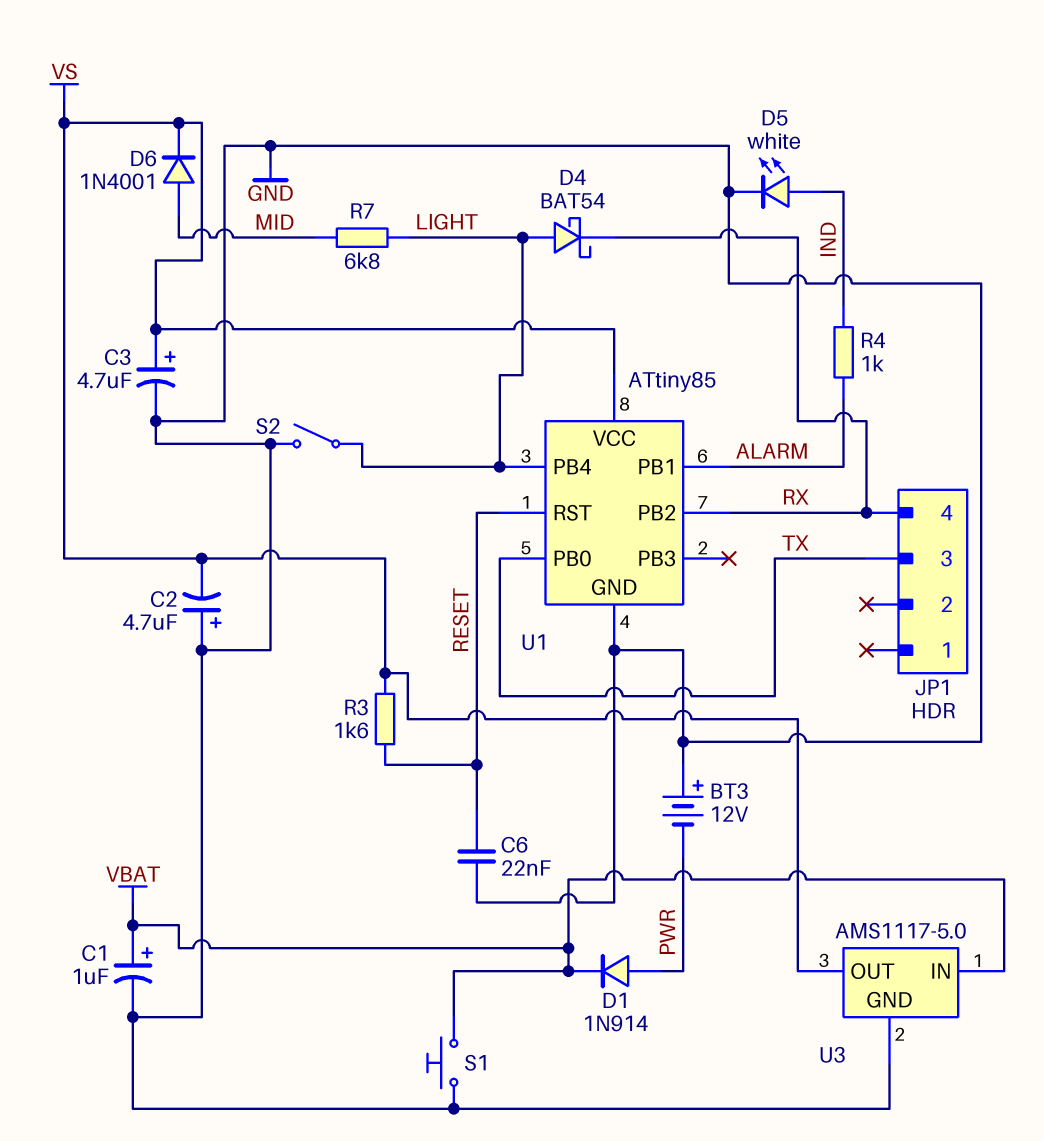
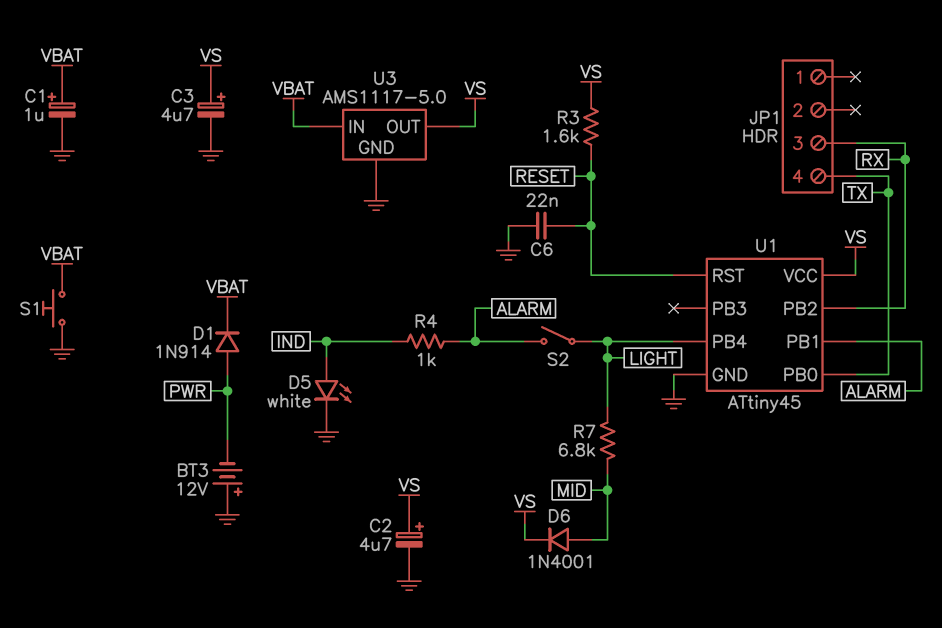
C2: 4.7uF (plus GND, minus VS) -> 4.7uF (plus VS, minus GND)
D4: schottky BAT54 (A LIGHT, K RX) -> none
JP1 pin 3: TX -> RX
JP1 pin 4: RX -> TX
S2: switch (GND, LIGHT) -> switch (ALARM, LIGHT)
U1: ATtiny85 -> ATtiny45

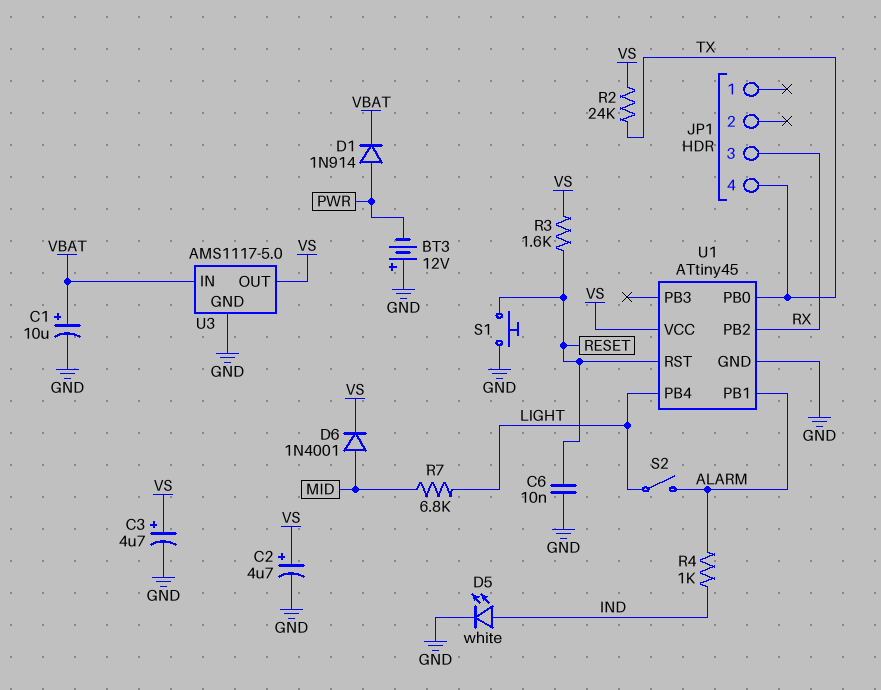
C1: 1uF (plus VBAT, minus GND) -> 10uF (plus VBAT, minus GND)
C6: 22nF (GND, RESET) -> 10nF (GND, RESET)
R2: none -> 24k (TX, VS)
S1: button (GND, VBAT) -> button (GND, RESET)

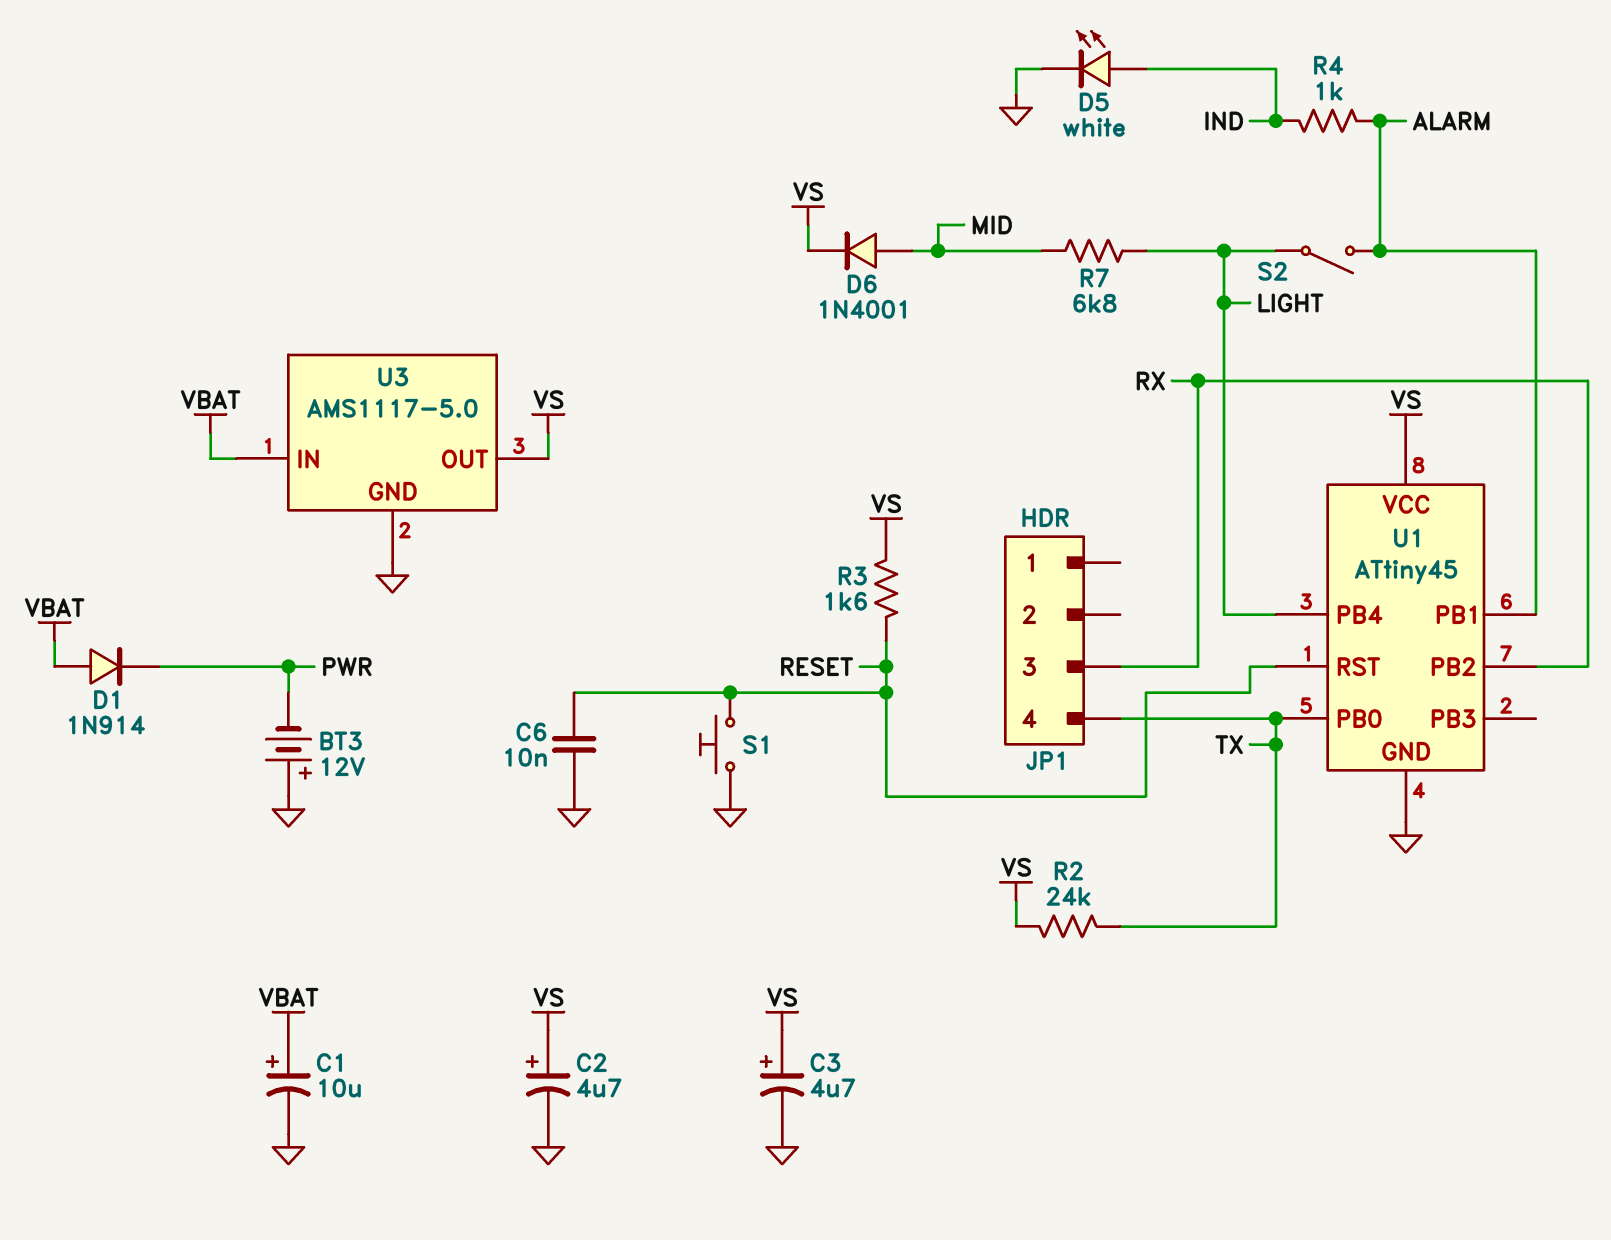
D1: diode 1N914 (A PWR, K VBAT) -> diode 1N914 (A VBAT, K PWR)

